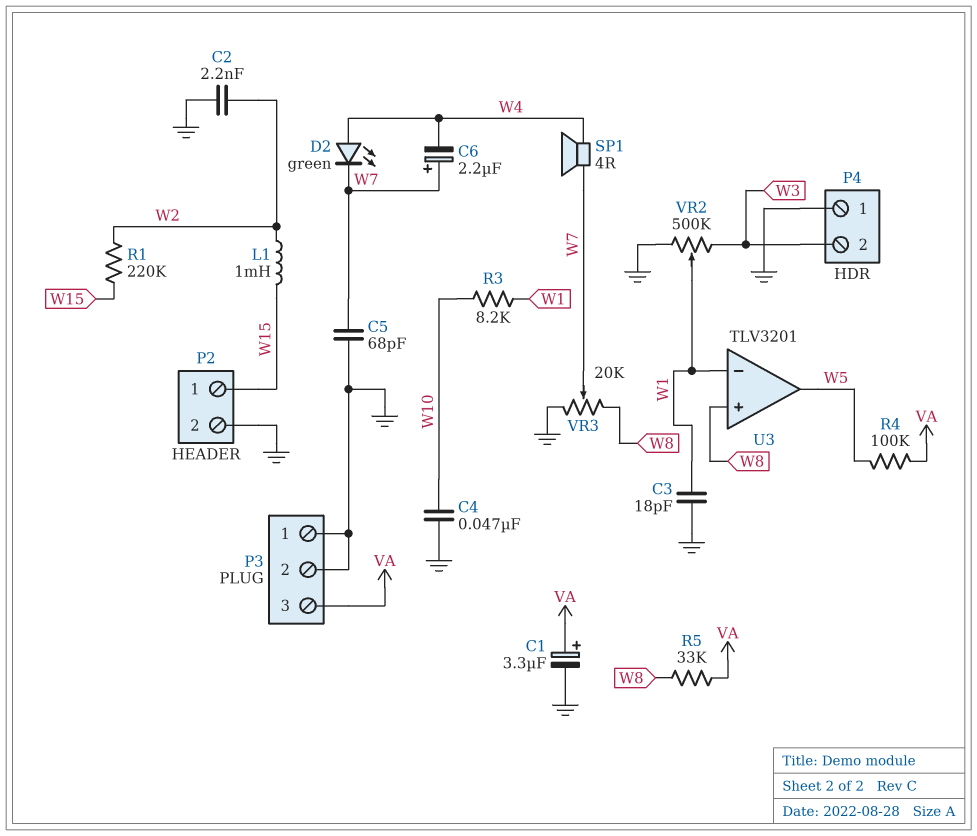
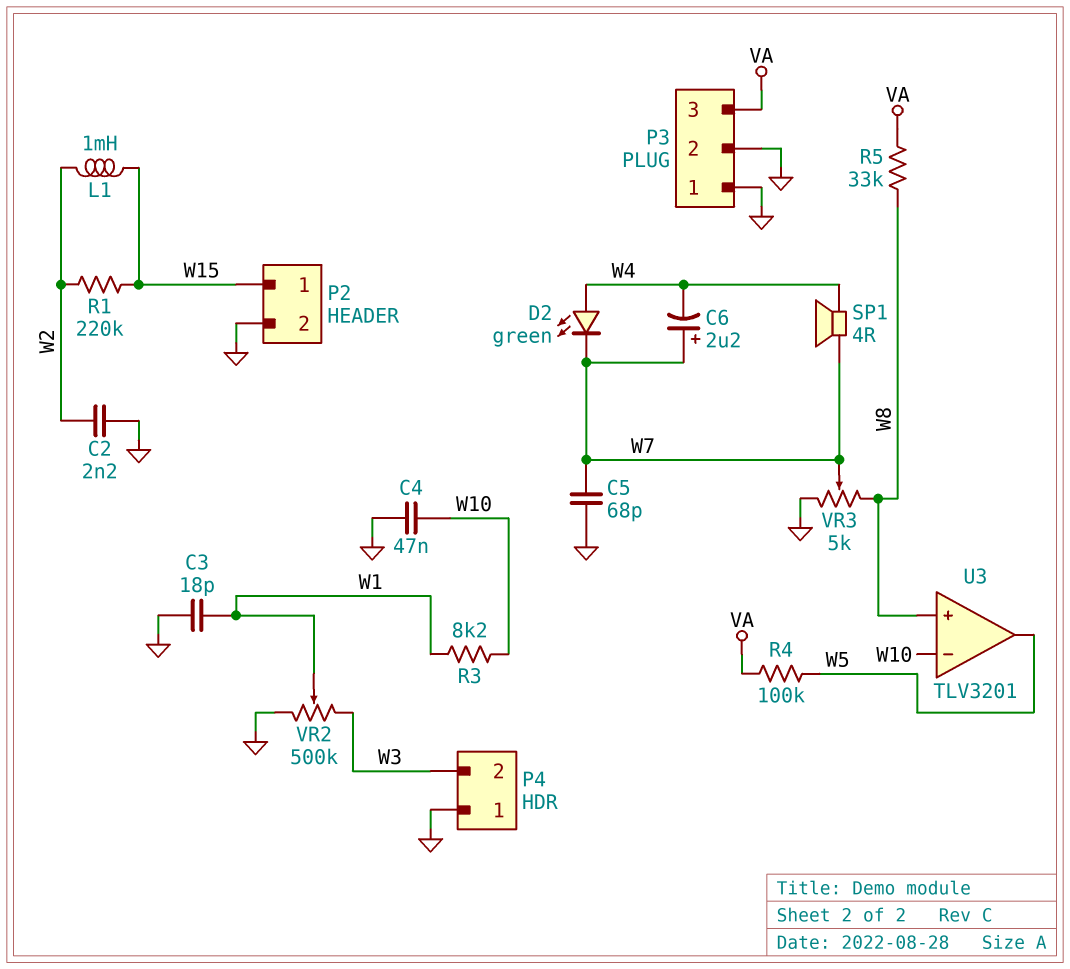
C1: 3.3uF (plus VA, minus GND) -> none
U3 pin in-: W1 -> W10
VR3: 20k (GND, W8, wiper W7) -> 5k (GND, W8, wiper W7)

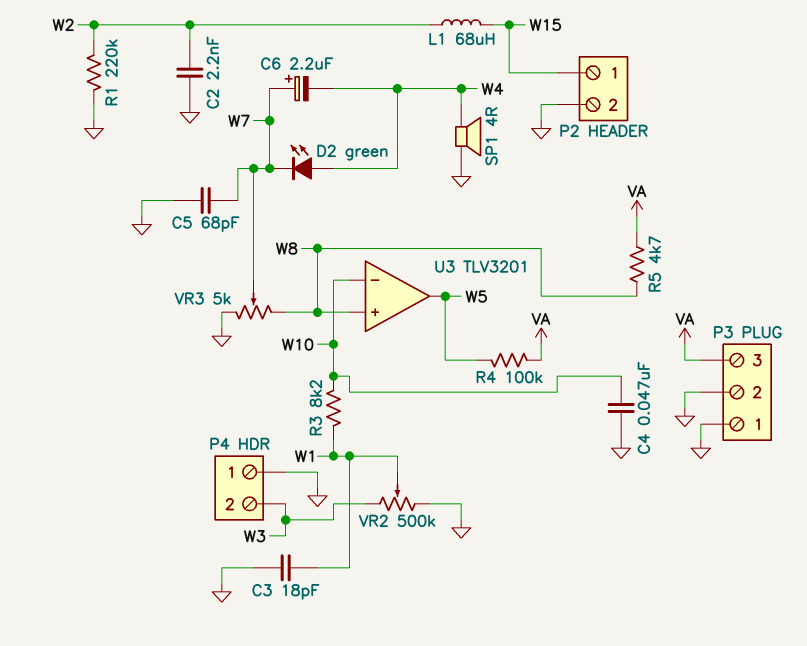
L1: 1mH (W2, W15) -> 68uH (W2, W15)
R1: 220k (W2, W15) -> 220k (GND, W2)
R5: 33k (VA, W8) -> 4.7k (VA, W8)
SP1: speaker 4R (W4, W7) -> speaker 4R (GND, W4)

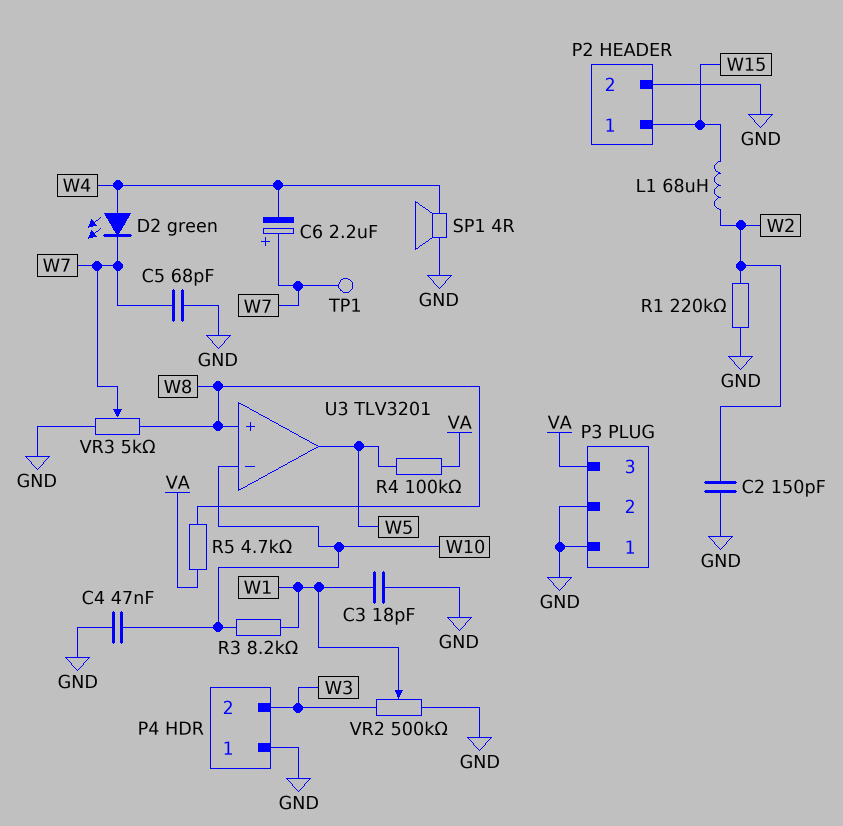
C2: 2.2nF (GND, W2) -> 150pF (GND, W2)
TP1: none -> test point (W7)

